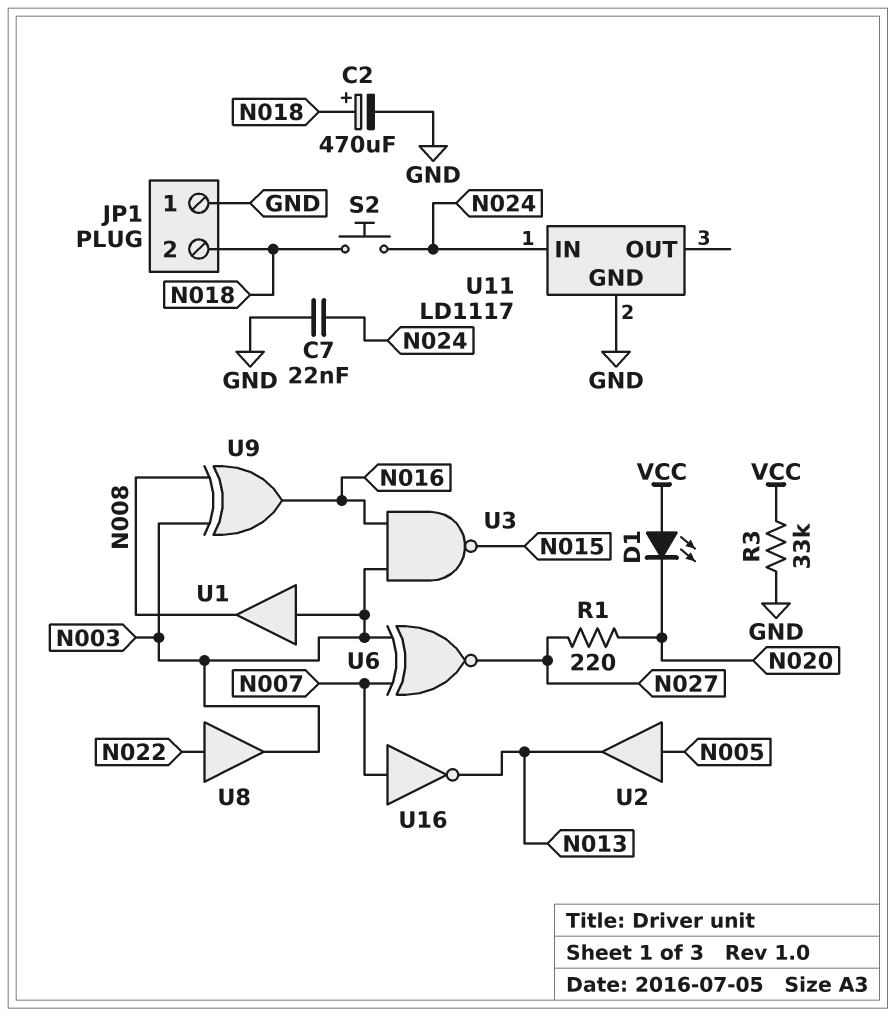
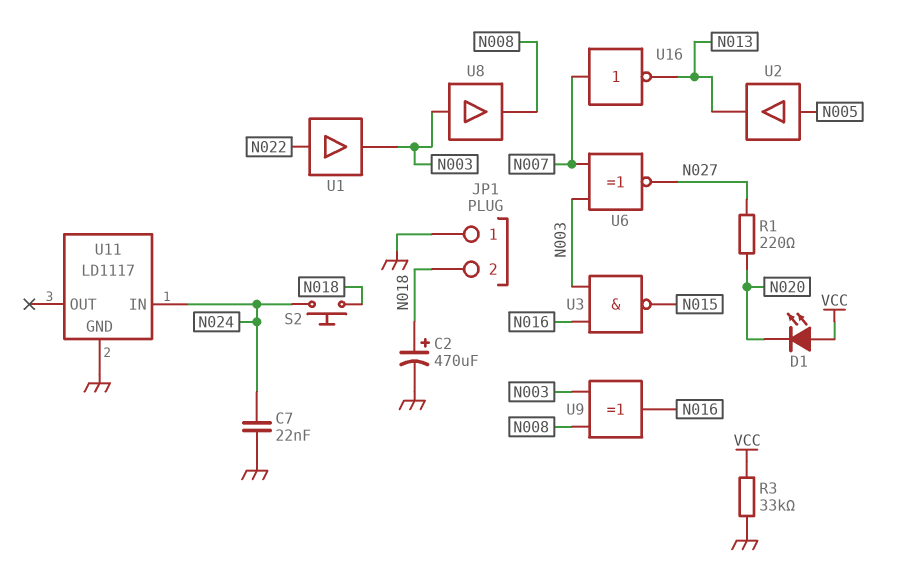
U1: buffer (in N003, out N008) -> buffer (in N022, out N003)
U8: buffer (in N022, out N003) -> buffer (in N003, out N008)

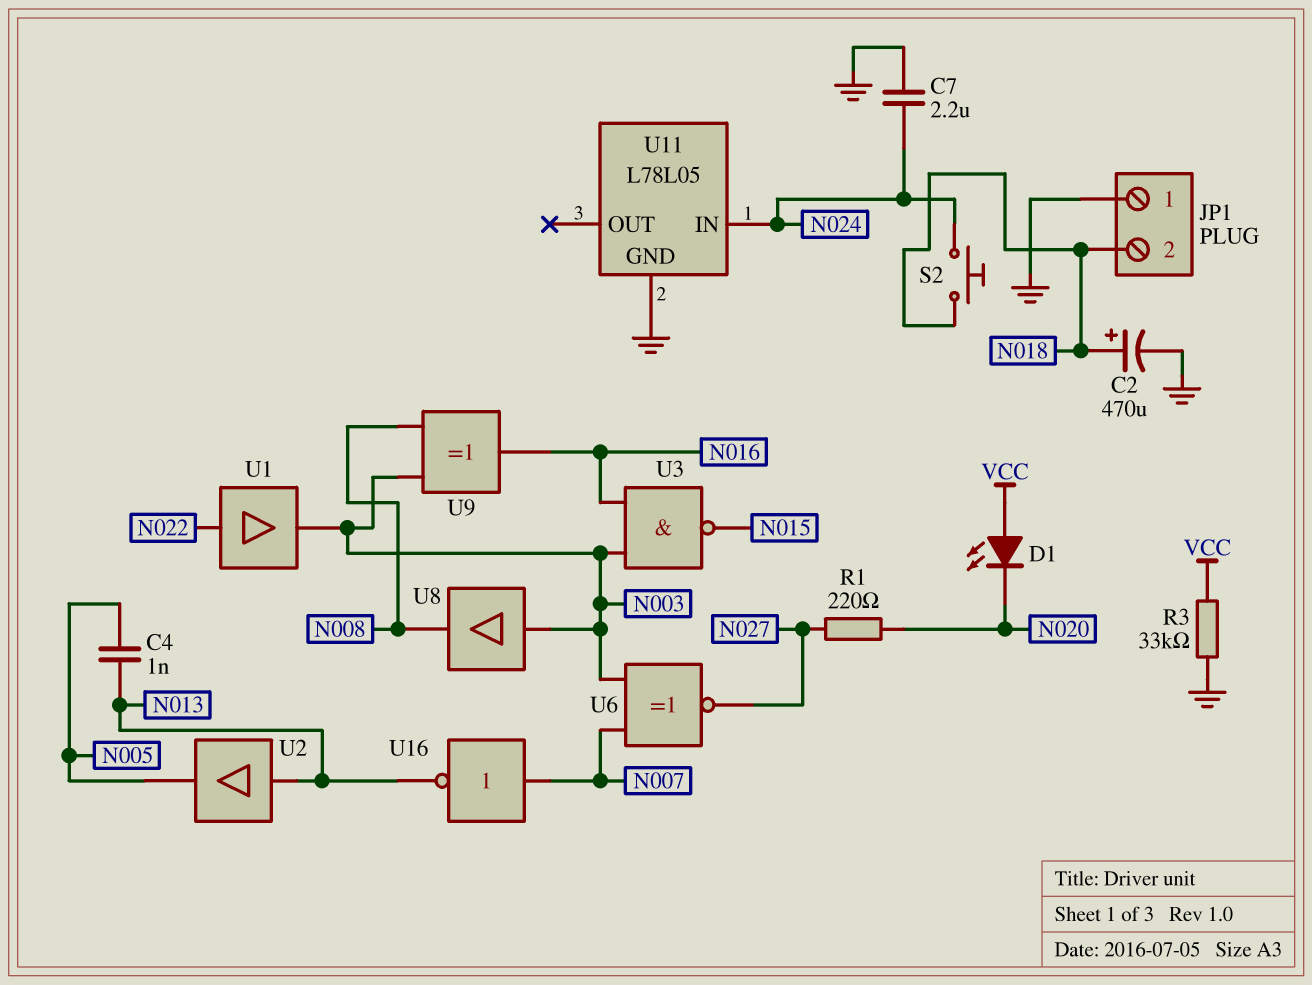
C4: none -> 1nF (N005, N013)
C7: 22nF (GND, N024) -> 2.2uF (GND, N024)
U2: buffer (in N005, out N013) -> buffer (in N013, out N005)
U11: LD1117 -> L78L05

